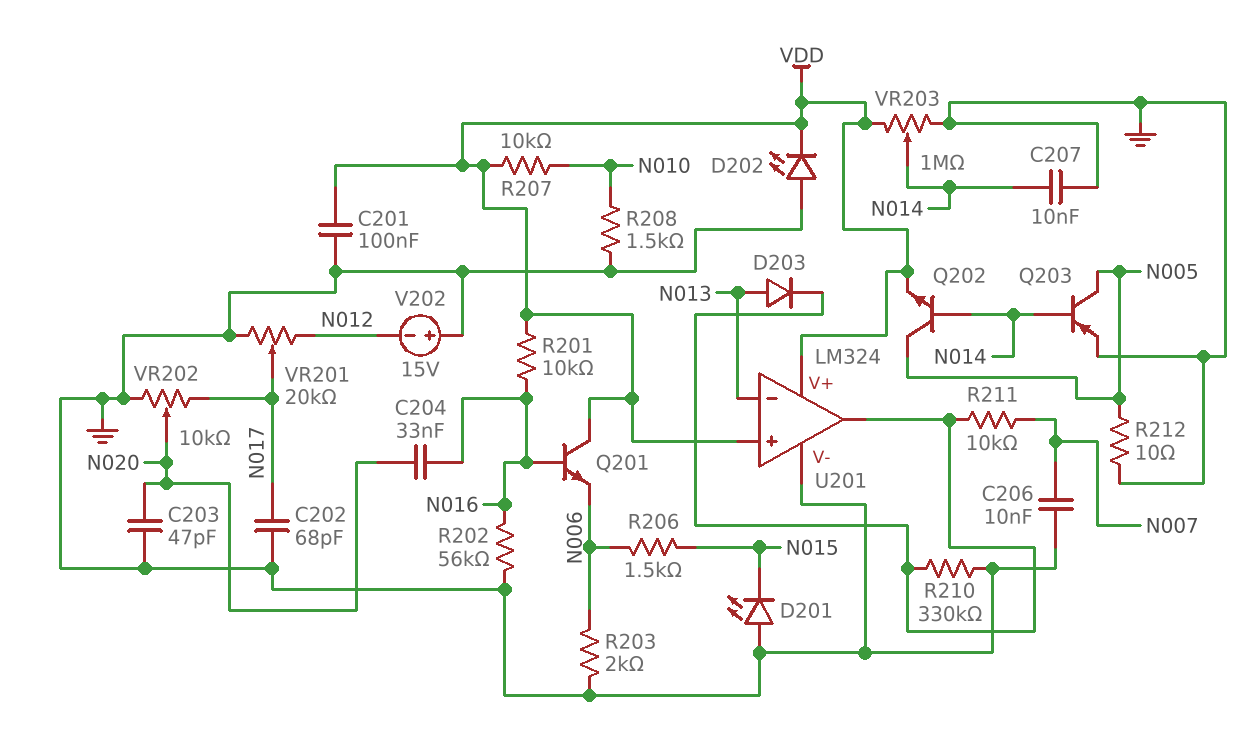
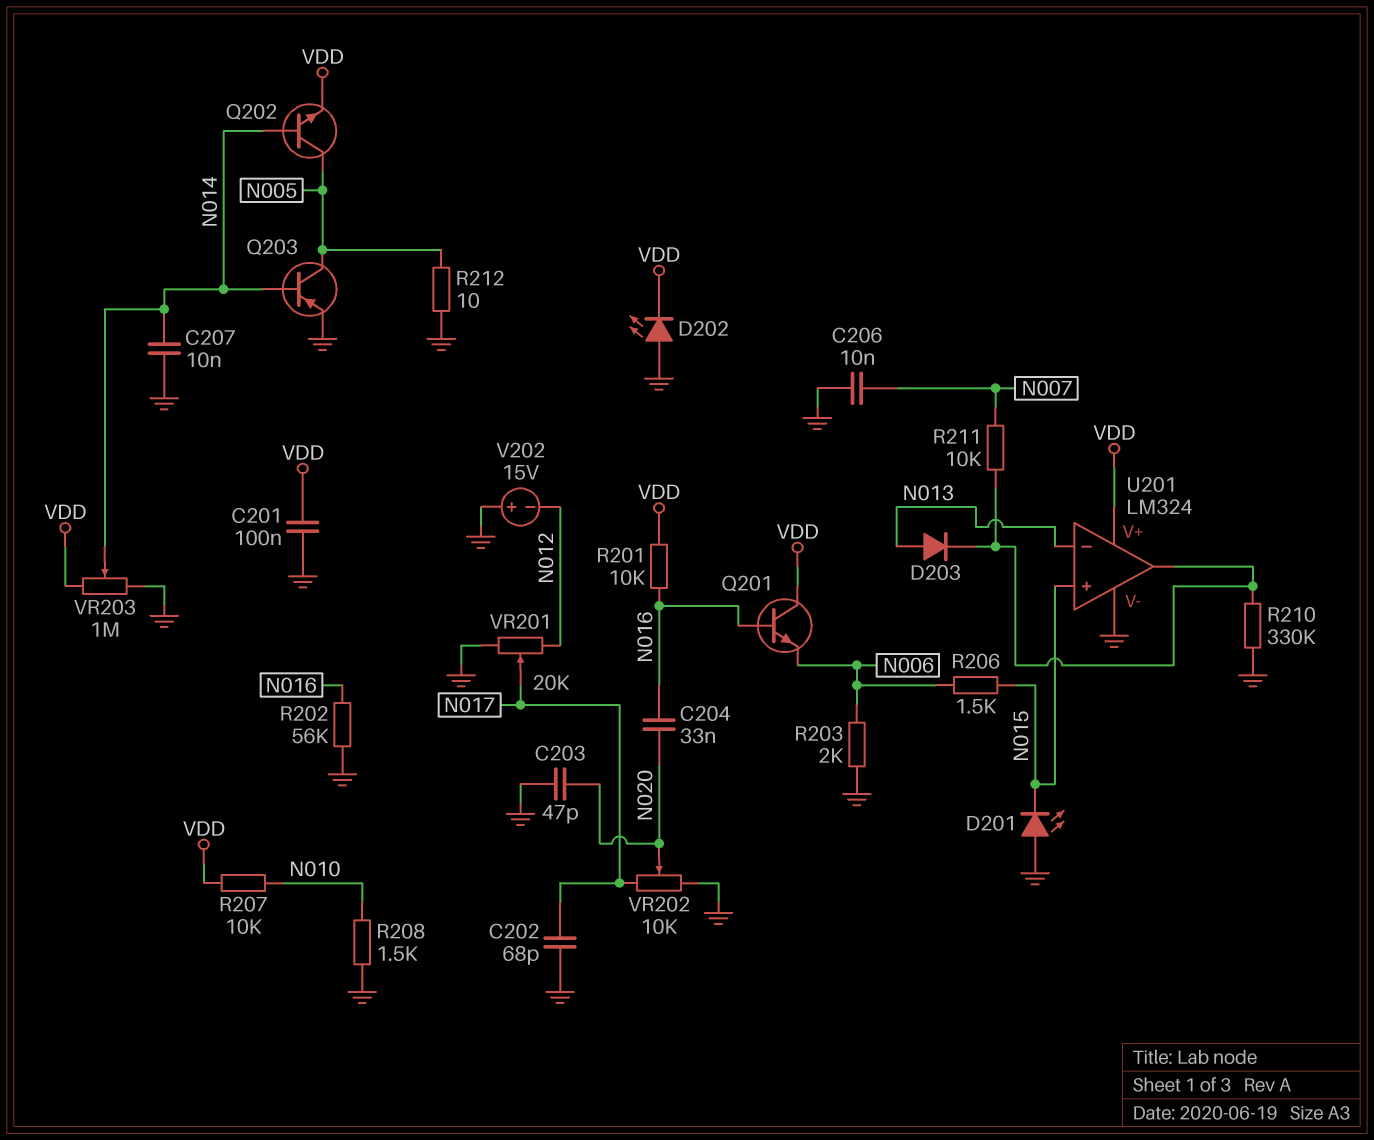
U201 pin in+: VDD -> N015

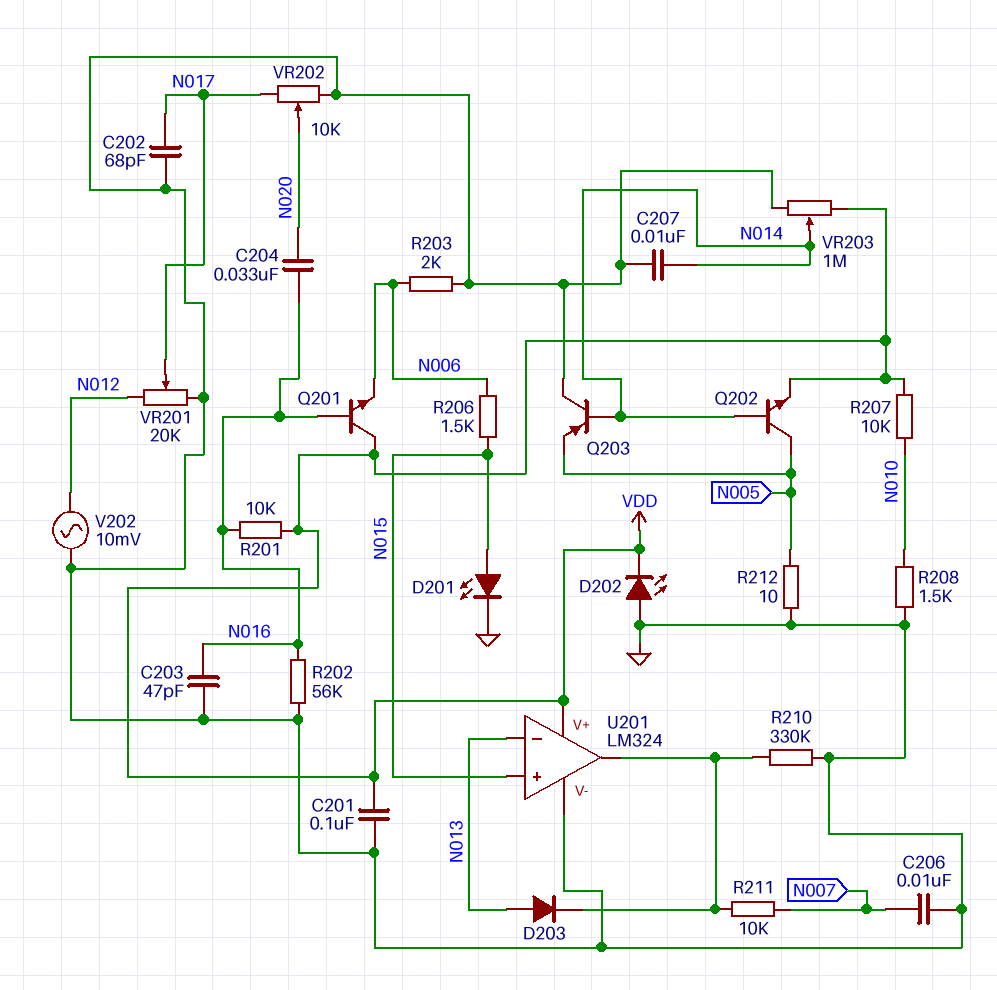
C203: 47pF (GND, N020) -> 47pF (GND, N016)
D201: LED (A GND, K N015) -> LED (A N015, K GND)
Q203: PNP (B N014, C N005, E GND) -> PNP (B N014, C GND, E N005)
V202: 15V (plus GND, minus N012) -> AC 10mV (GND, N012)

